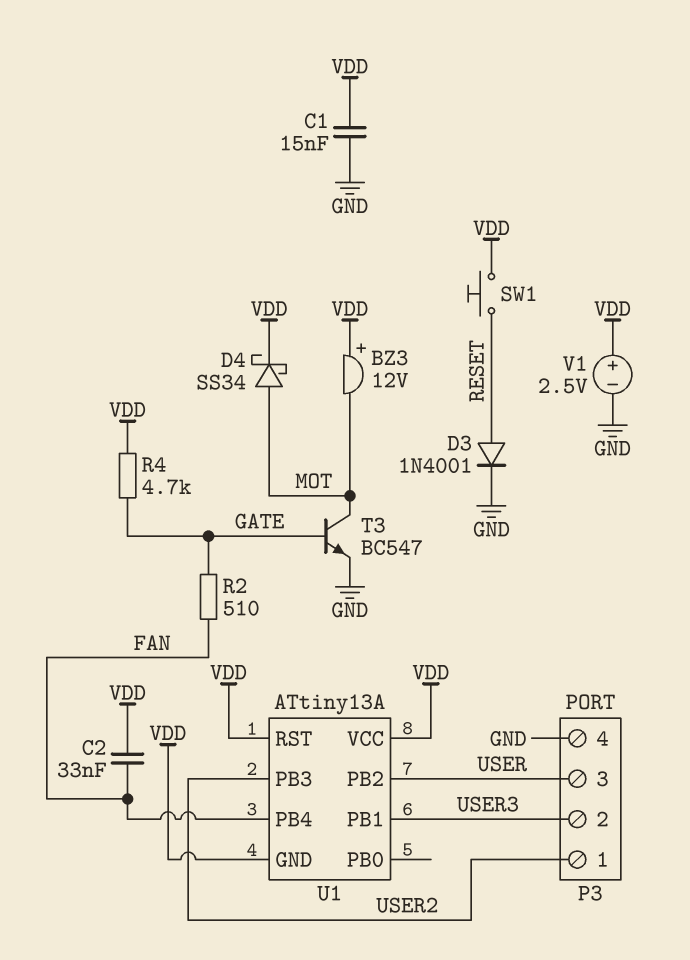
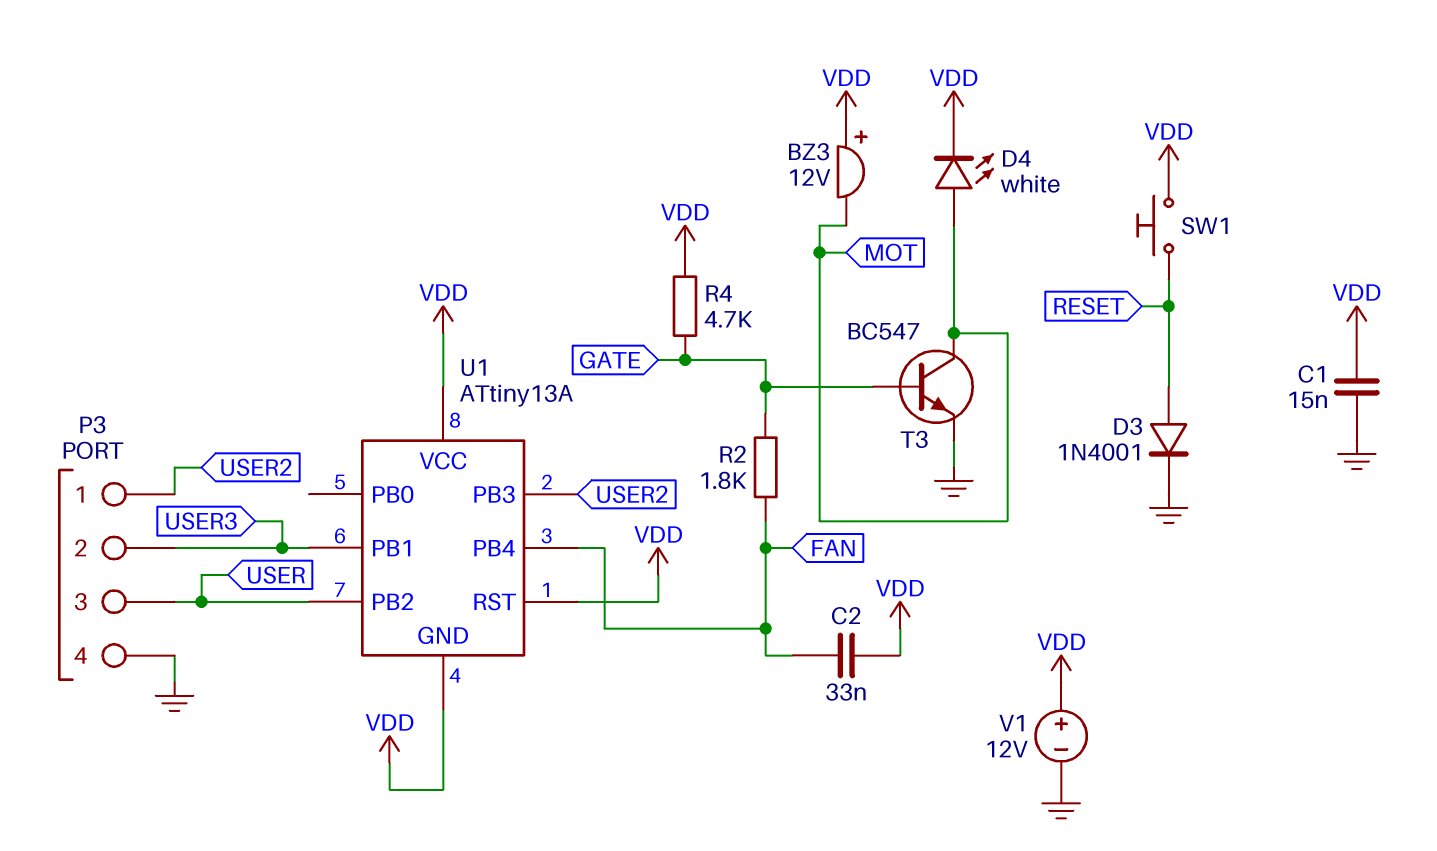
D4: schottky SS34 (A MOT, K VDD) -> LED white (A MOT, K VDD)
R2: 510 (FAN, GATE) -> 1.8k (FAN, GATE)
V1: 2.5V (plus VDD, minus GND) -> 12V (plus VDD, minus GND)

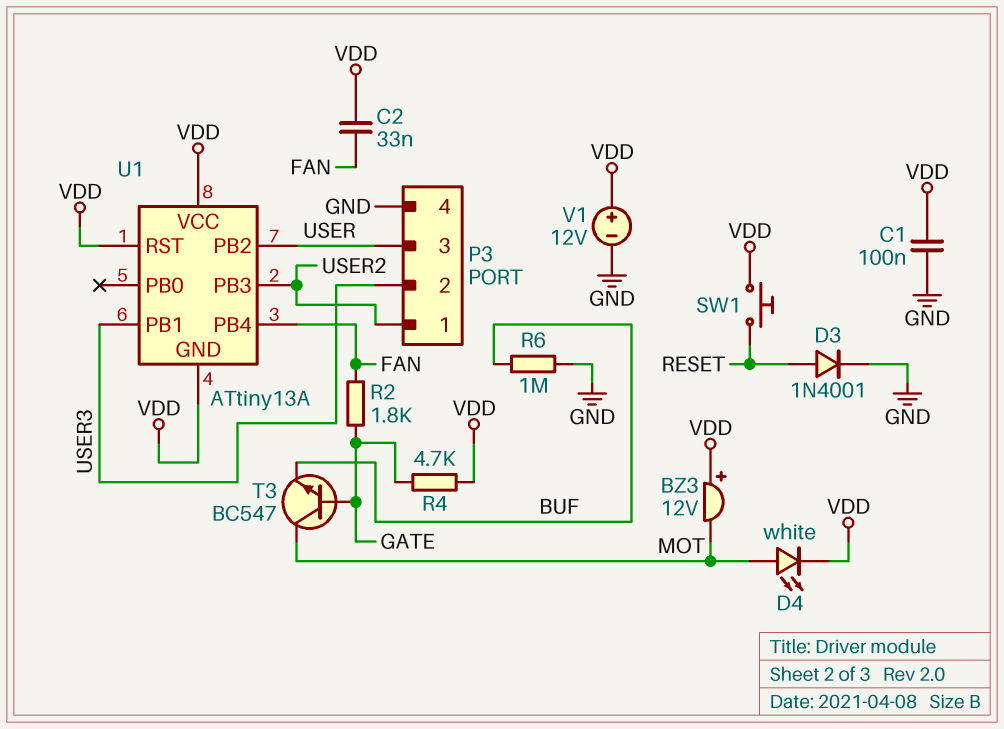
C1: 15nF (GND, VDD) -> 100nF (GND, VDD)
R6: none -> 1M (BUF, GND)
T3: NPN BC547 (B GATE, C MOT, E GND) -> NPN BC547 (B GATE, C MOT, E BUF)

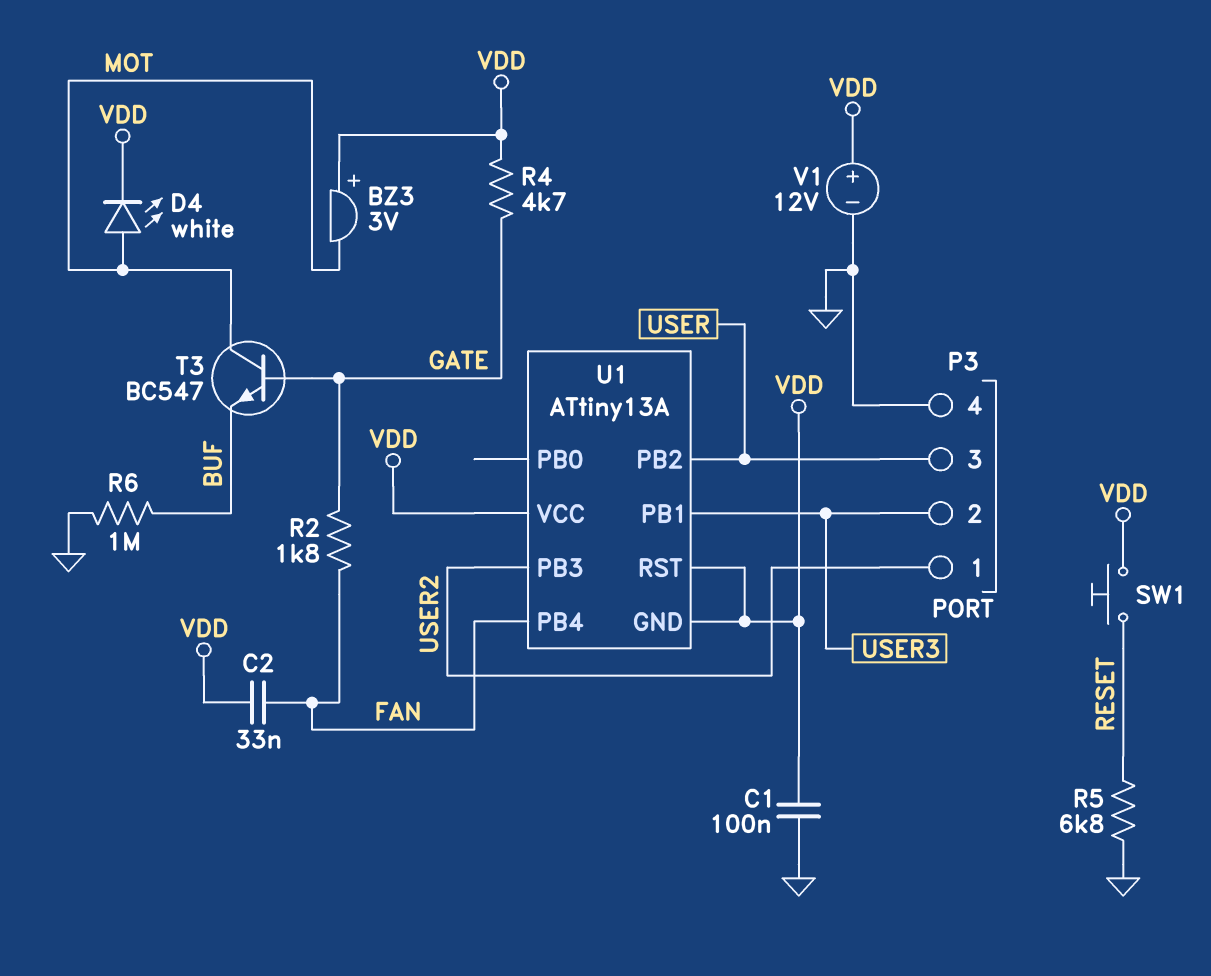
BZ3: buzzer 12V (plus VDD, minus MOT) -> buzzer 3V (plus VDD, minus MOT)
D3: diode 1N4001 (A RESET, K GND) -> none
R5: none -> 6.8k (GND, RESET)

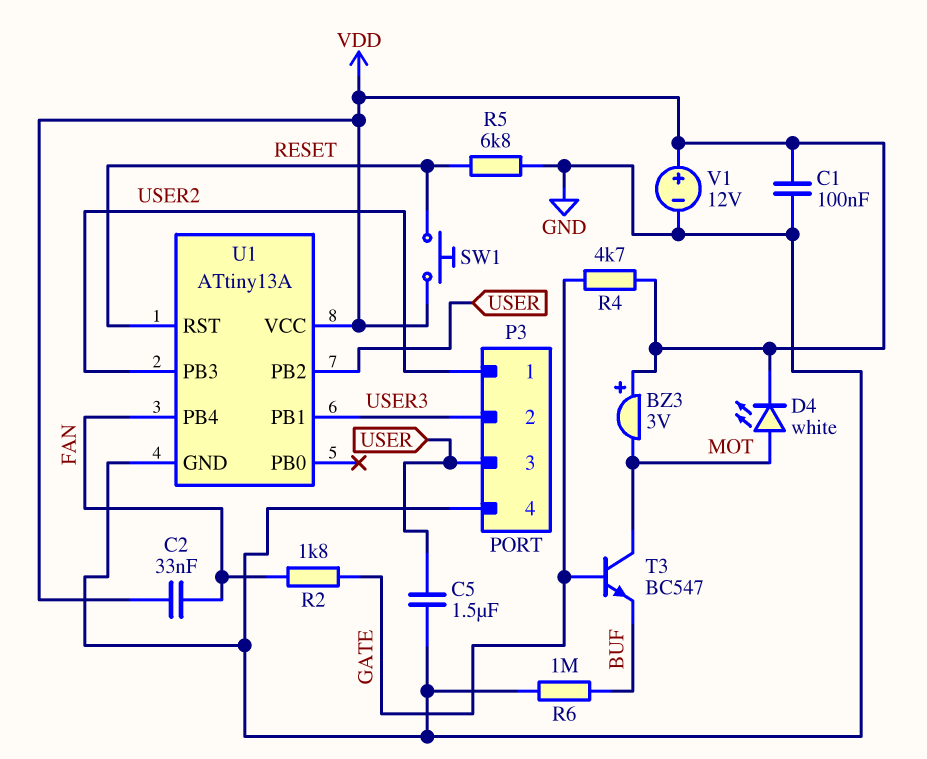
C5: none -> 1.5uF (GND, USER)
U1 pin GND: VDD -> GND
U1 pin RST: VDD -> RESET

